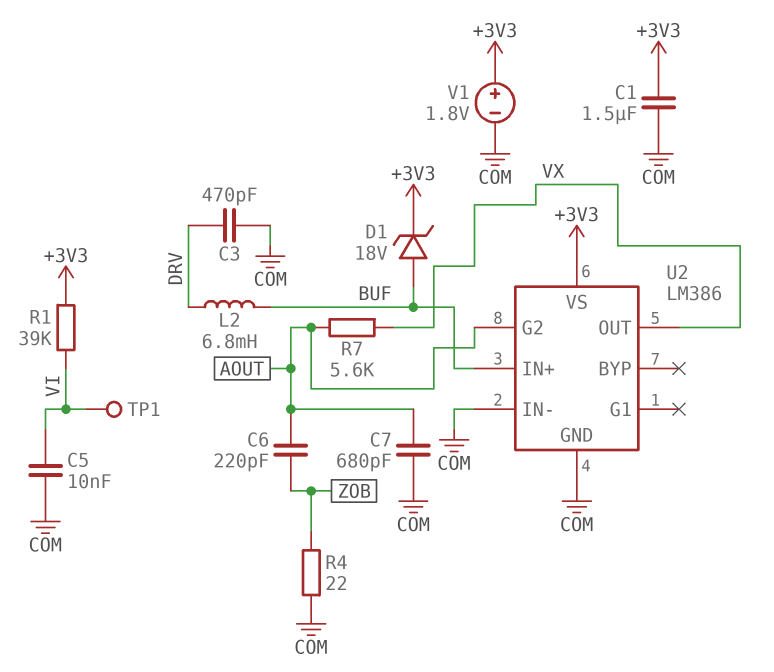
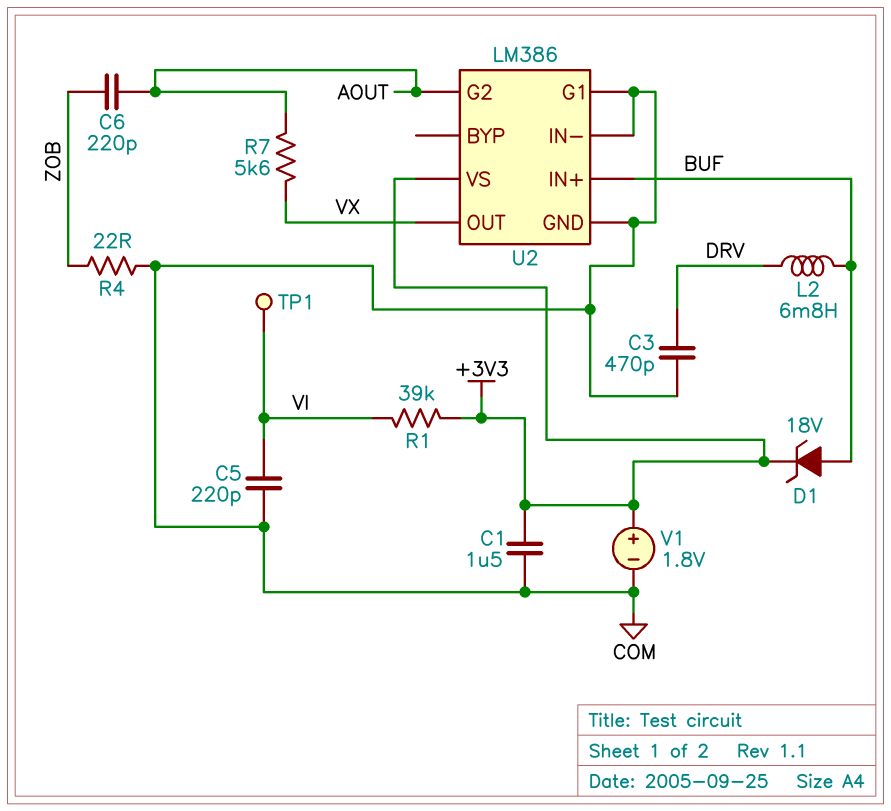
C5: 10nF (COM, VI) -> 220pF (COM, VI)
C7: 680pF (AOUT, COM) -> none
U2 pin G1: none -> COM

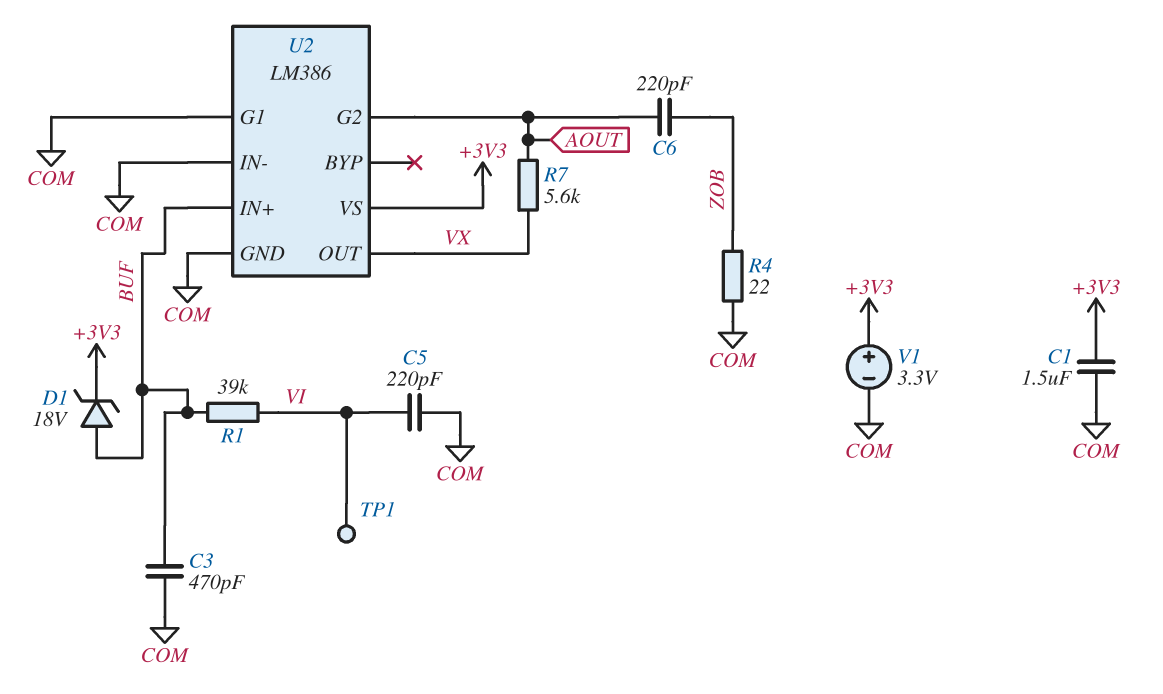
C3: 470pF (COM, DRV) -> 470pF (BUF, COM)
L2: 6.8mH (BUF, DRV) -> none
R1: 39k (+3V3, VI) -> 39k (BUF, VI)
V1: 1.8V (plus +3V3, minus COM) -> 3.3V (plus +3V3, minus COM)

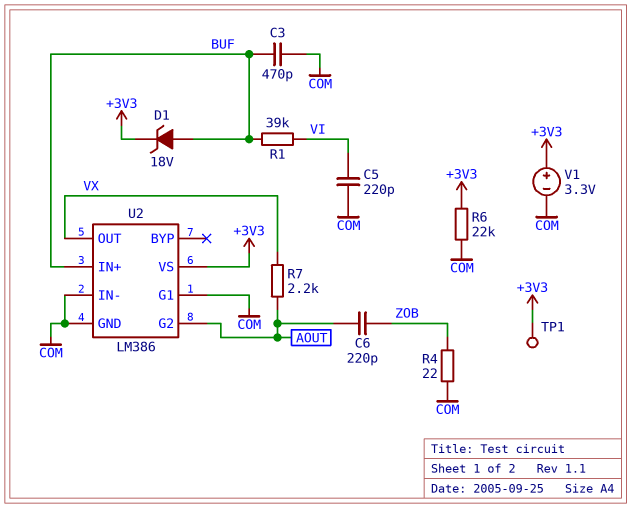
C1: 1.5uF (+3V3, COM) -> none
R6: none -> 22k (+3V3, COM)
R7: 5.6k (AOUT, VX) -> 2.2k (AOUT, VX)
TP1: test point (VI) -> test point (+3V3)

